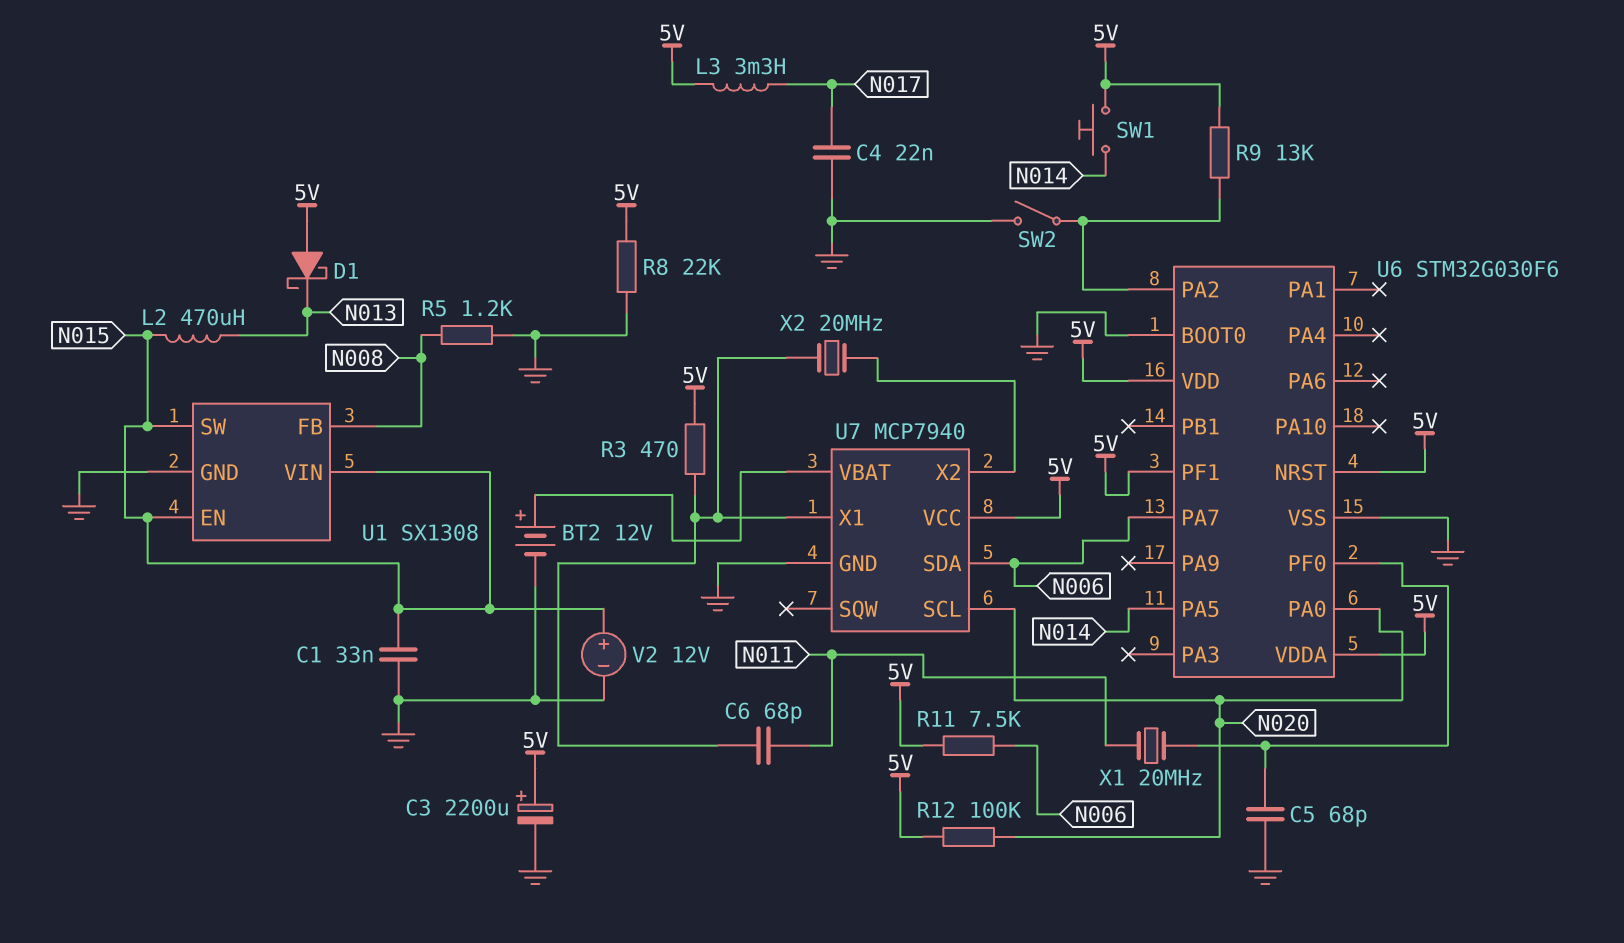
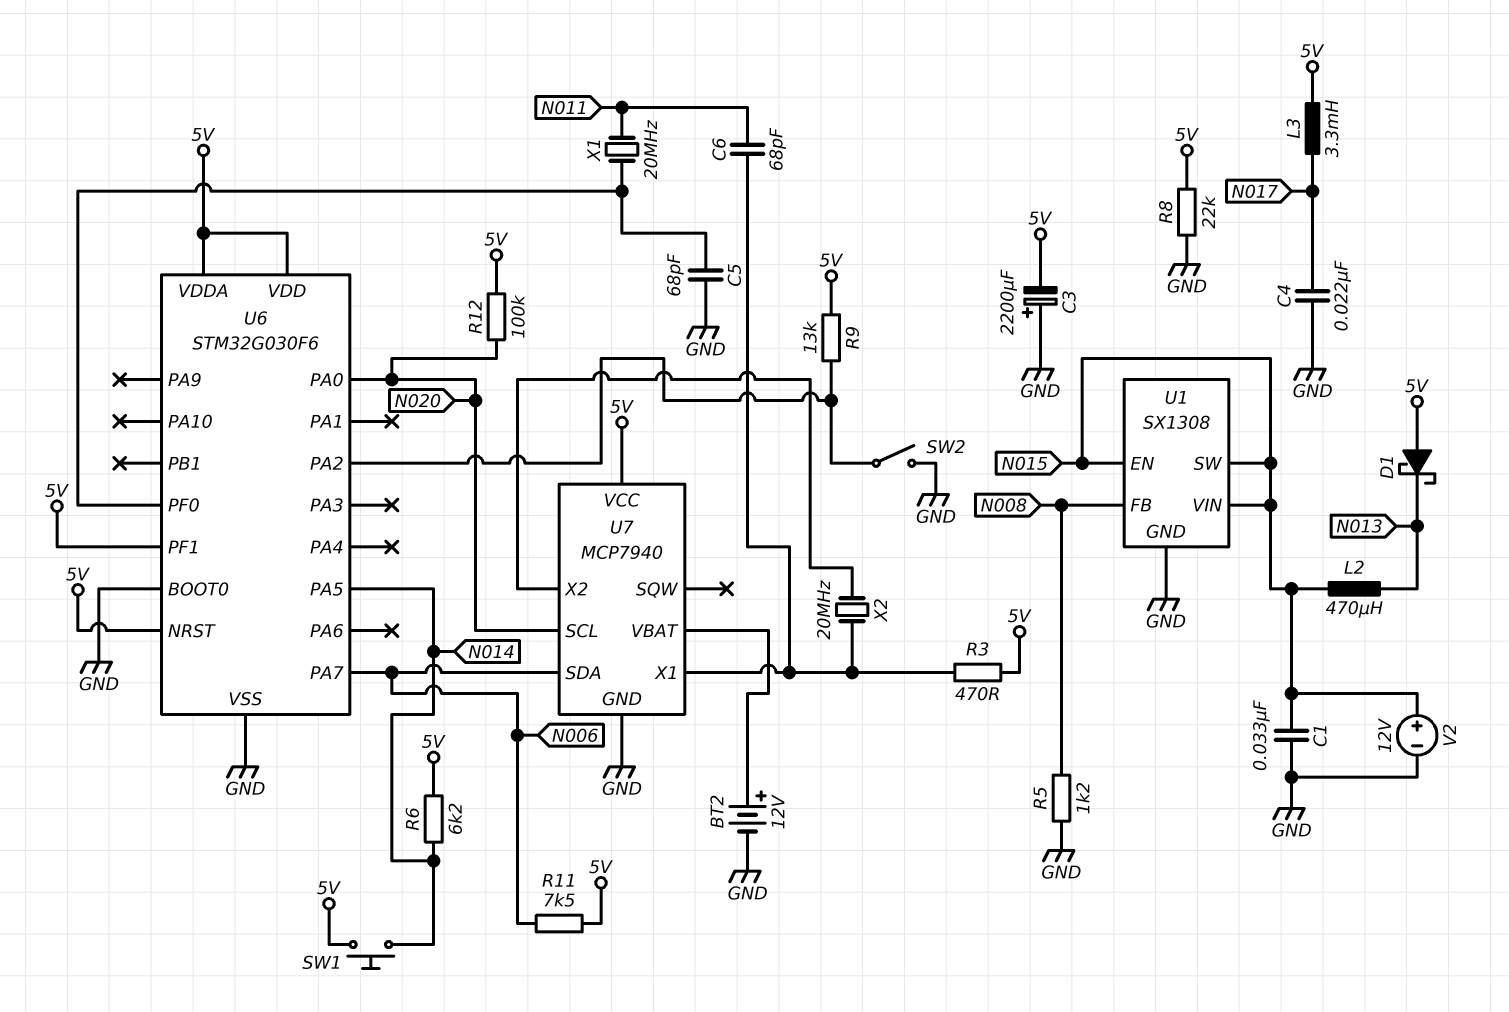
C3: 2200uF (plus 5V, minus GND) -> 2200uF (plus GND, minus 5V)
R6: none -> 6.2k (5V, N014)

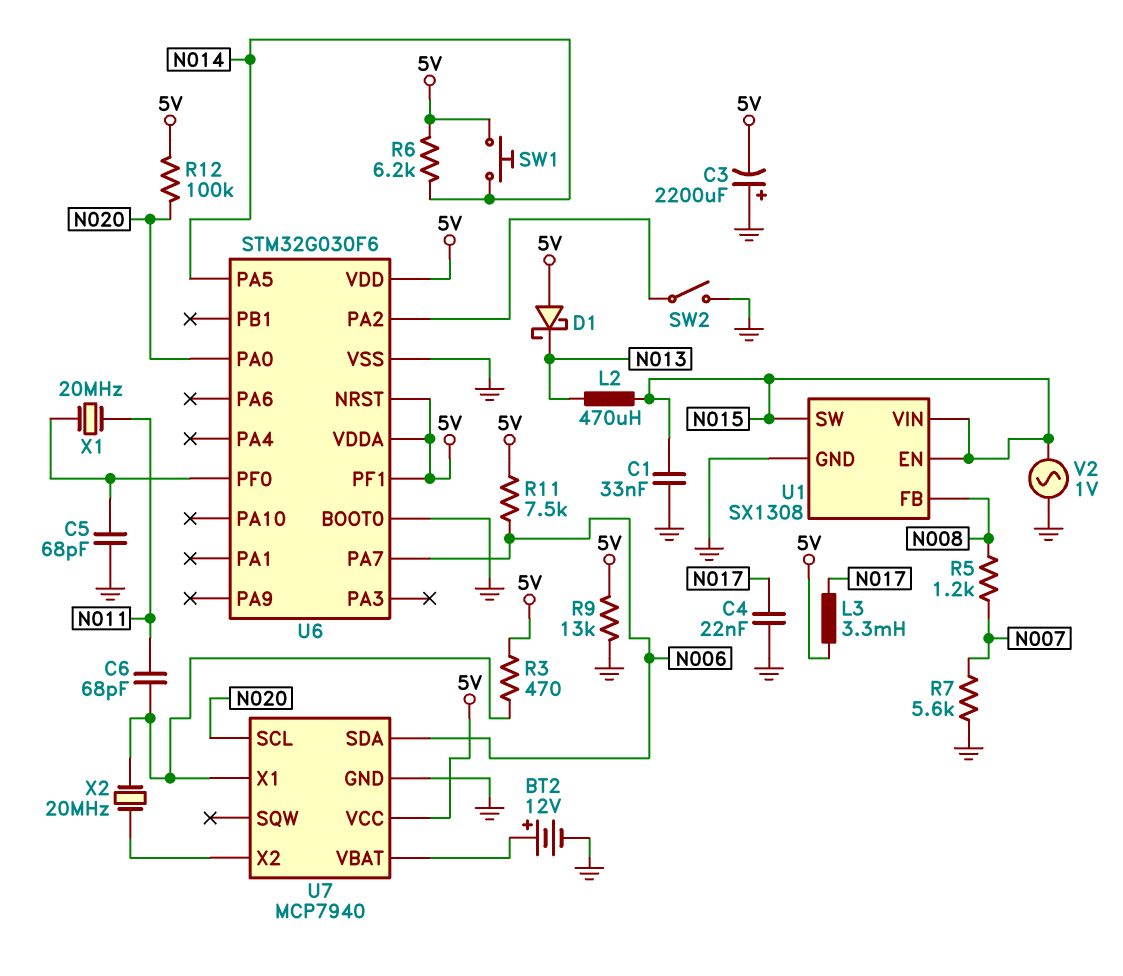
R5: 1.2k (GND, N008) -> 1.2k (N007, N008)
R7: none -> 5.6k (GND, N007)
R8: 22k (5V, GND) -> none
R9: 13k (5V, U6/PA2) -> 13k (5V, GND)
V2: 12V (plus N015, minus GND) -> AC 1V (GND, N015)

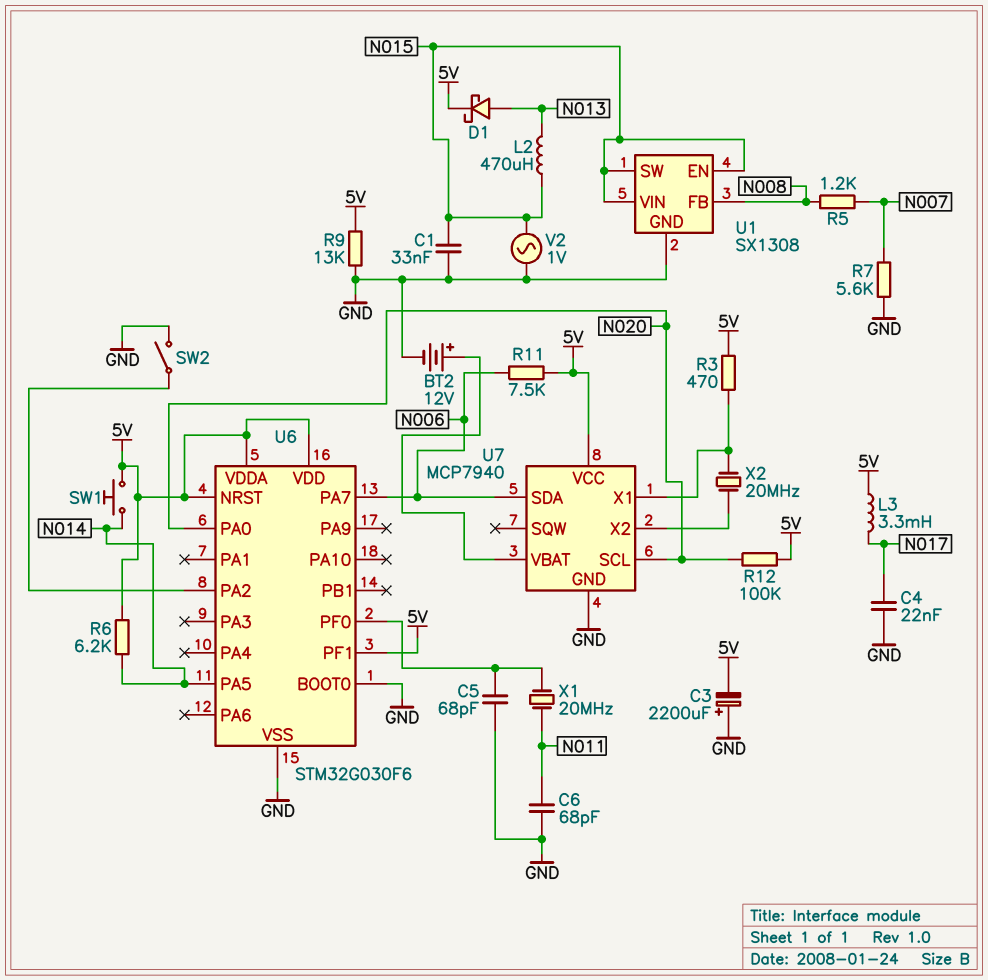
C6: 68pF (N011, U7/X1) -> 68pF (GND, N011)
D1: schottky (A 5V, K N013) -> schottky (A N013, K 5V)

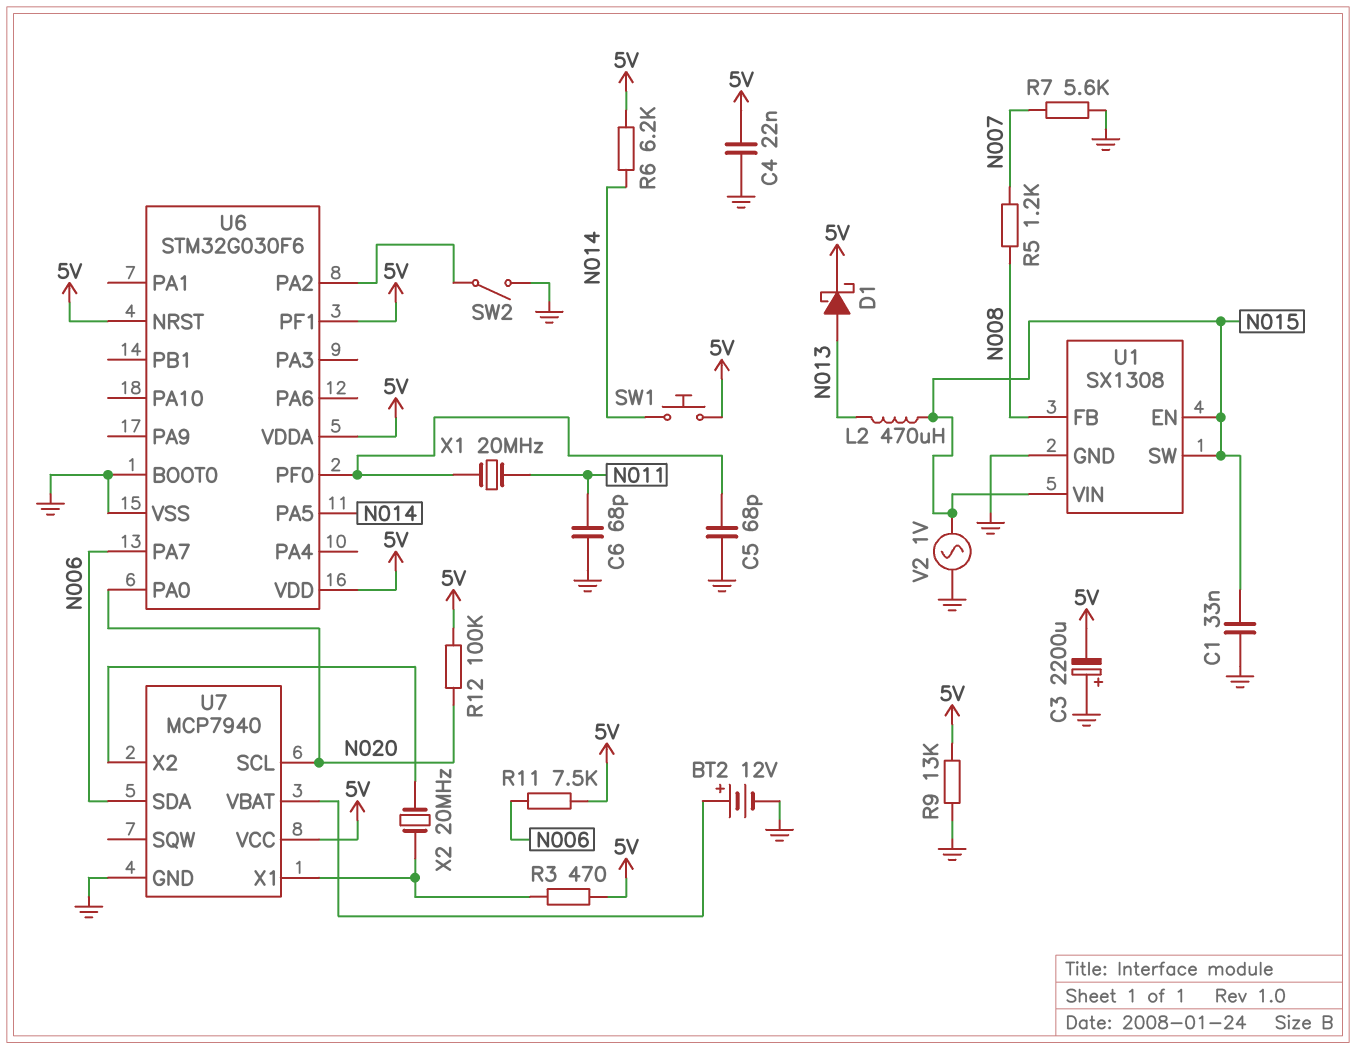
C4: 22nF (GND, N017) -> 22nF (5V, GND)
L3: 3.3mH (5V, N017) -> none

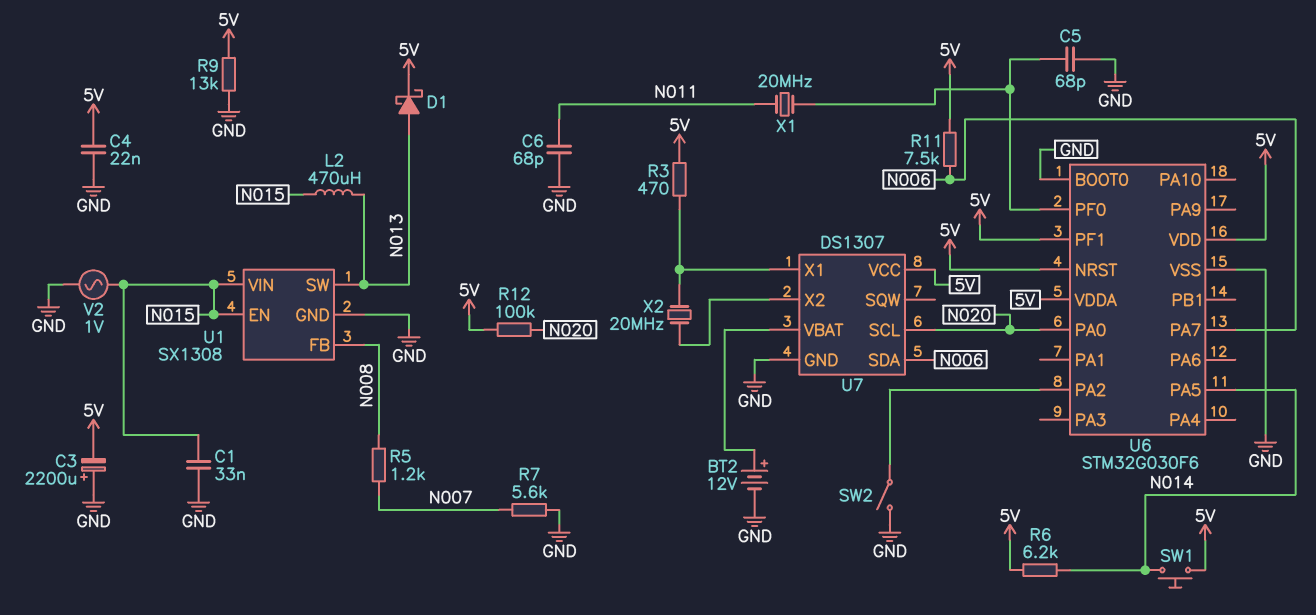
U1 pin SW: N015 -> N013
U7: MCP7940 -> DS1307

